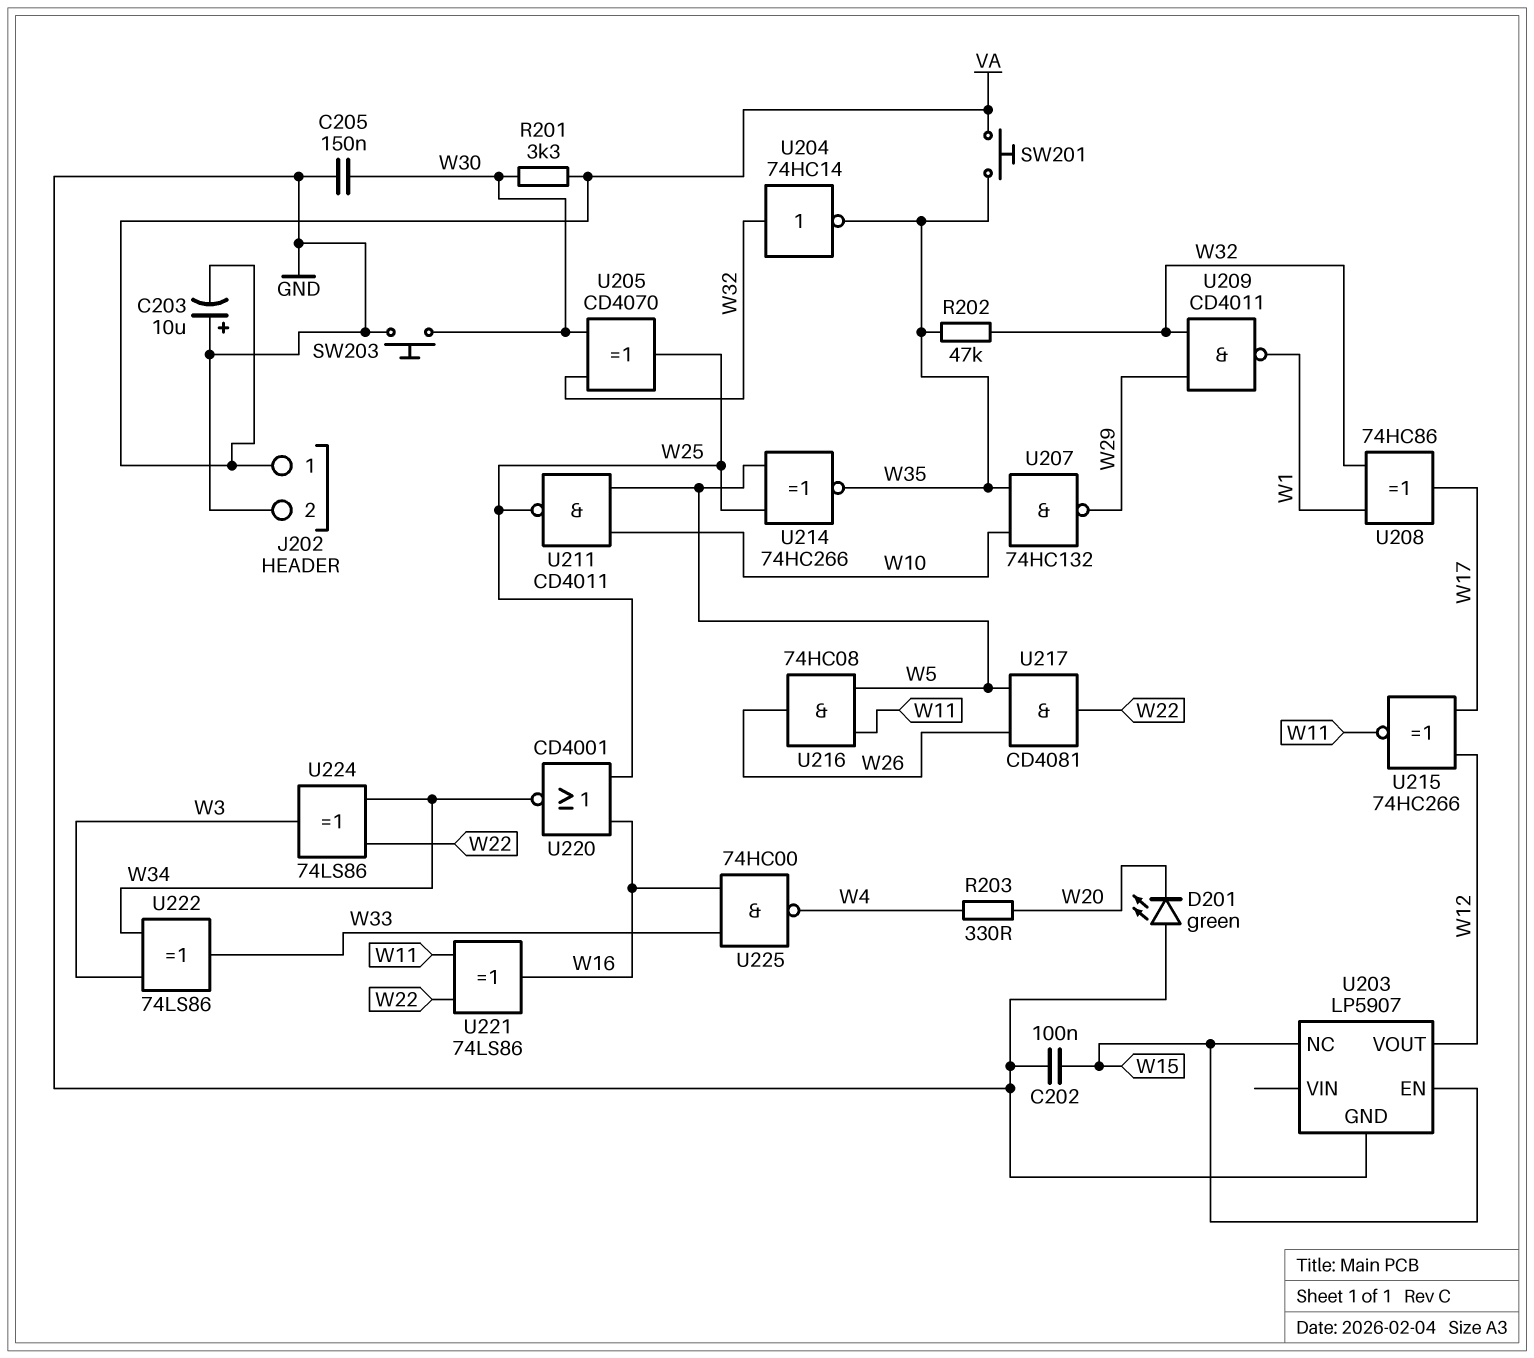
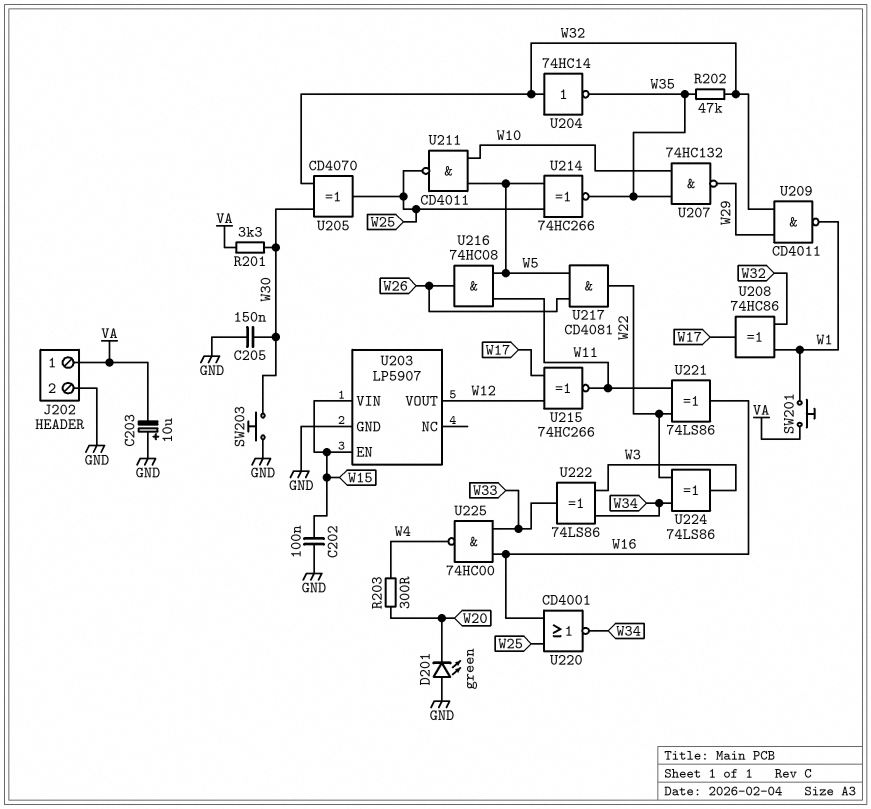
R203: 330 (W4, W20) -> 300 (W4, W20)
SW201: button (VA, W35) -> button (VA, W1)
U203 pin NC: W15 -> none
U203 pin VIN: none -> W15

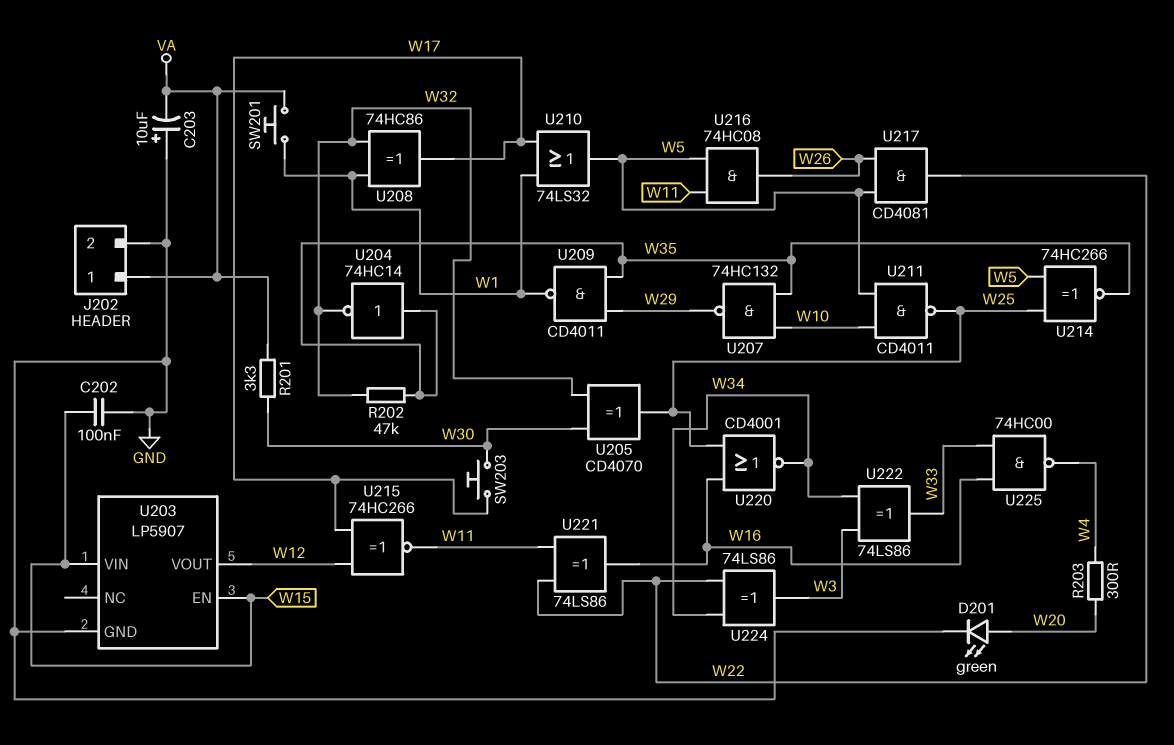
C205: 150nF (GND, W30) -> none
D201: LED green (A GND, K W20) -> LED green (A W20, K GND)
SW203: button (GND, W30) -> button (W17, W30)
U204: NOT 74HC14 (in W32, out W35) -> NOT 74HC14 (in W35, out W32)
U209: NAND CD4011 (in W29, in W32, out W1) -> NAND CD4011 (in W29, in W35, out W1)
U210: none -> OR 74LS32 (in W1, in W17, out W5)

